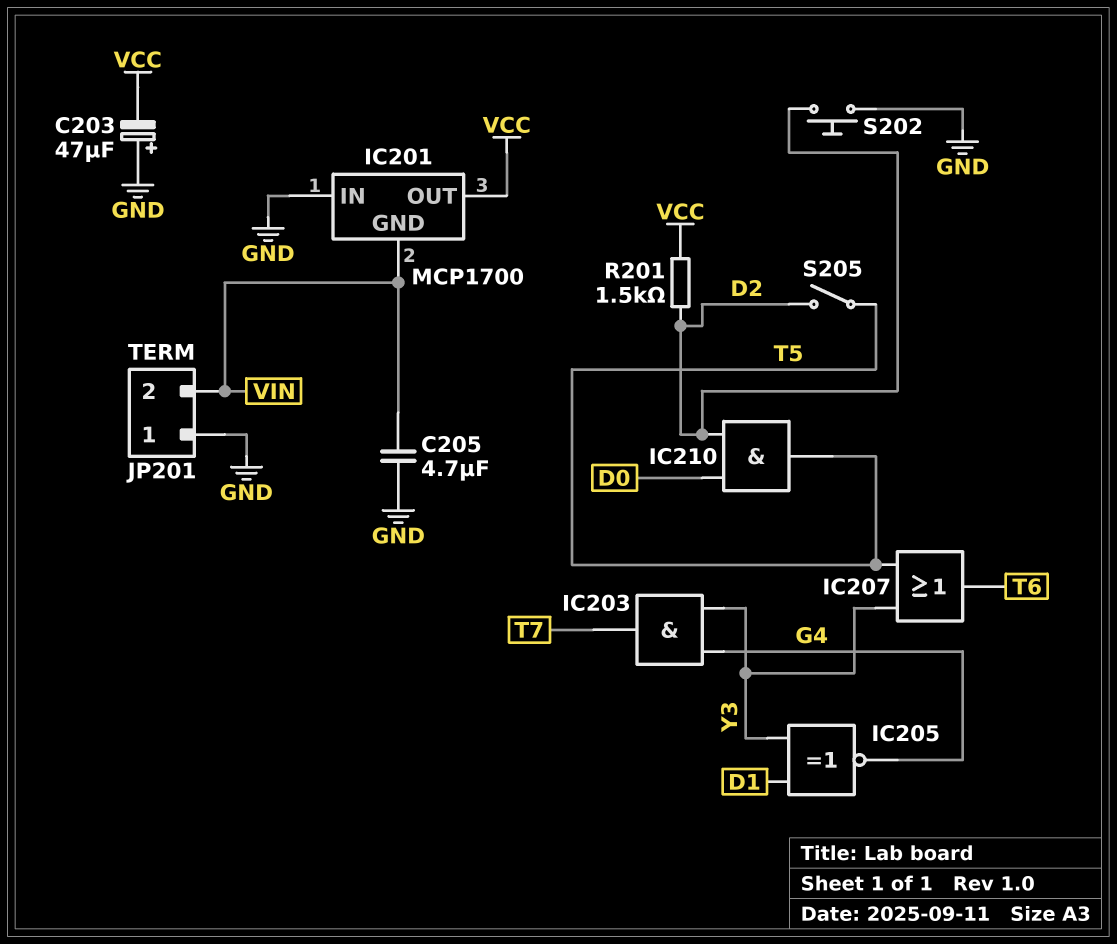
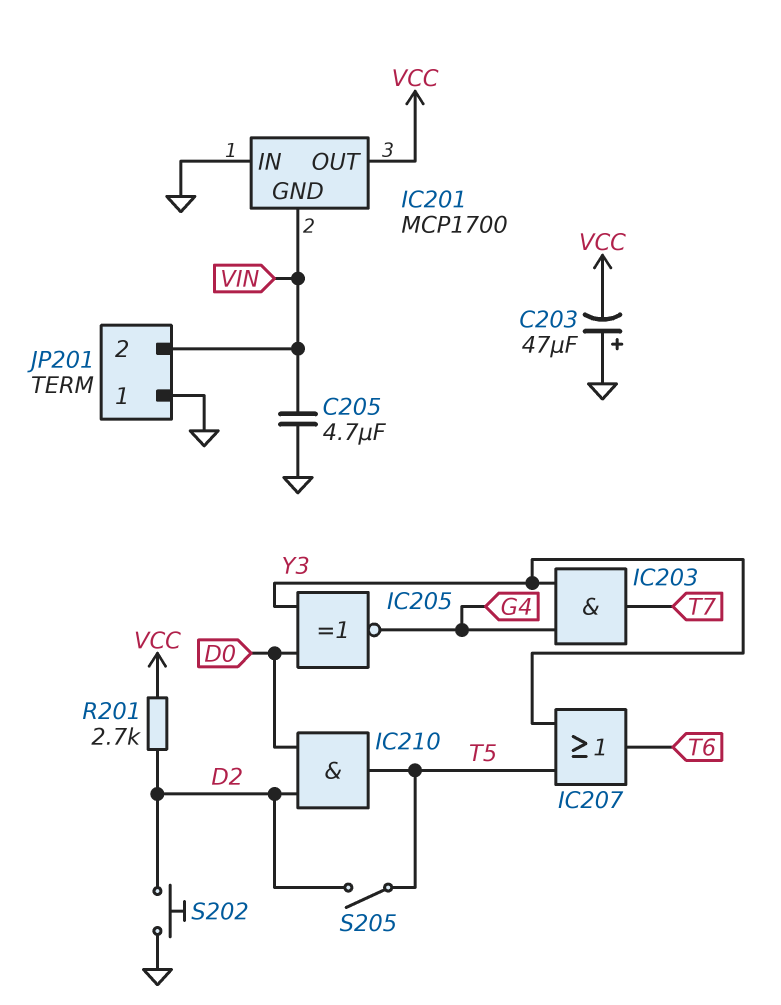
IC205: XNOR (in D1, in Y3, out G4) -> XNOR (in D0, in Y3, out G4)
R201: 1.5k (D2, VCC) -> 2.7k (D2, VCC)

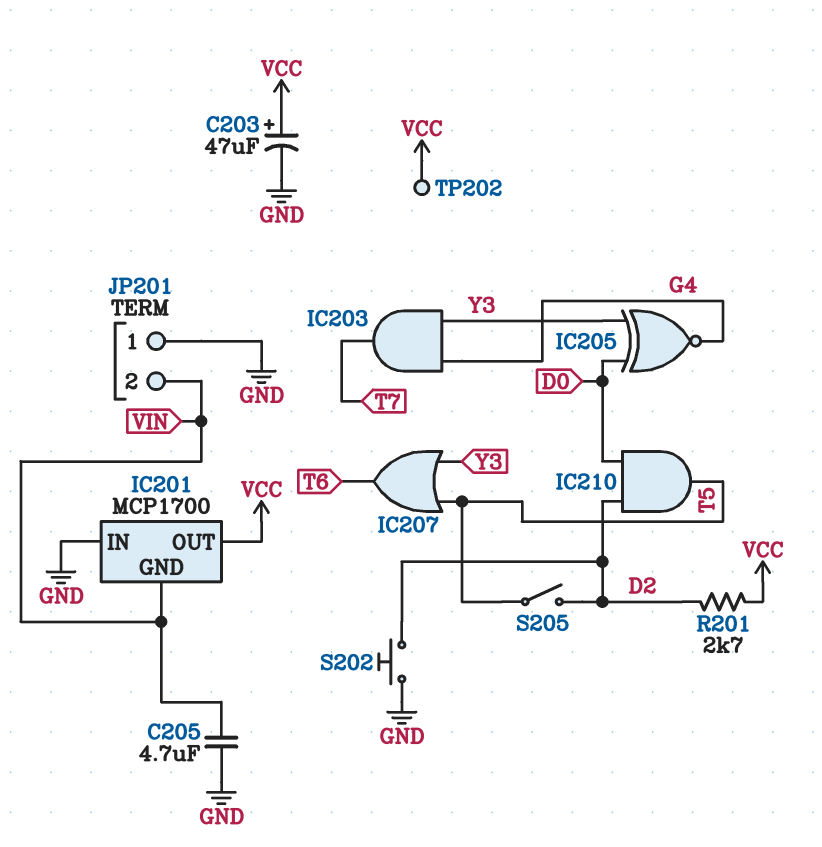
C203: 47uF (plus GND, minus VCC) -> 47uF (plus VCC, minus GND)
TP202: none -> test point (VCC)

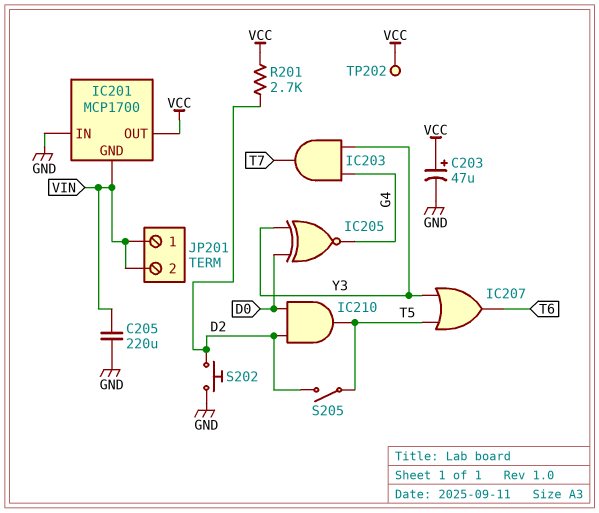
C205: 4.7uF (GND, VIN) -> 220uF (GND, VIN)
JP201 pin 1: GND -> VIN

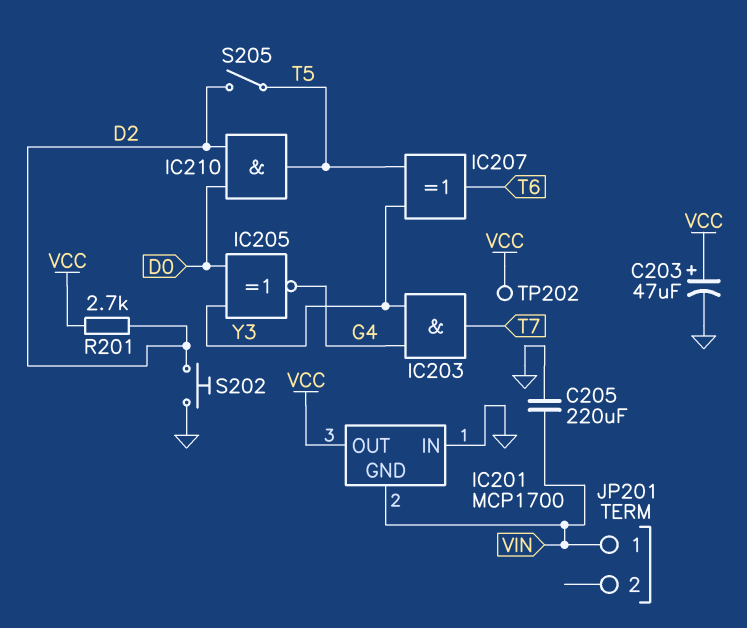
IC207: OR (in T5, in Y3, out T6) -> XOR (in T5, in Y3, out T6)
JP201 pin 2: VIN -> none

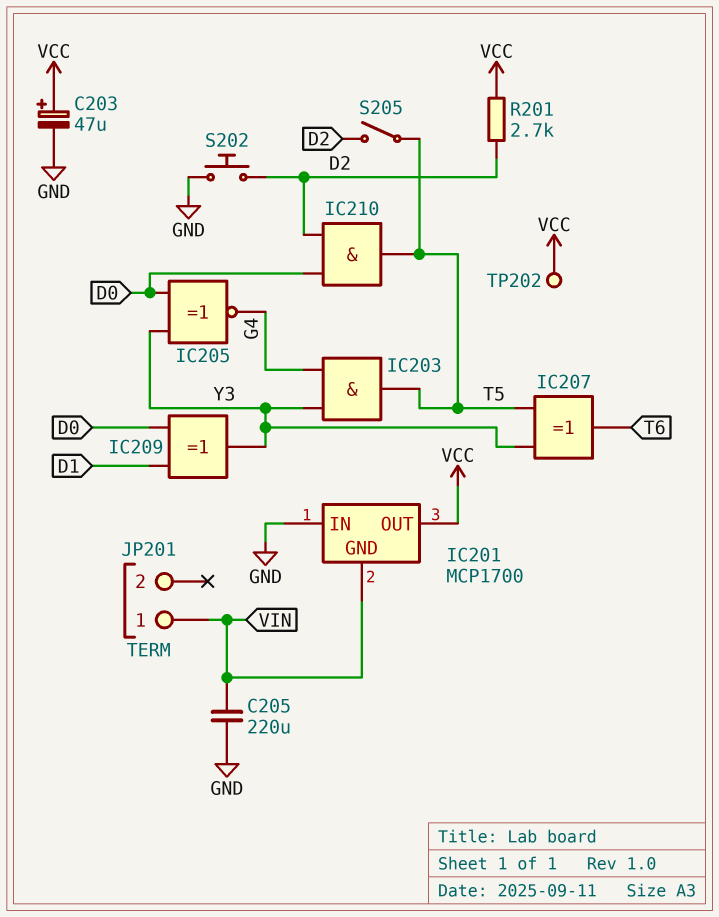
IC203: AND (in G4, in Y3, out T7) -> AND (in G4, in Y3, out T5)
IC209: none -> XOR (in D0, in D1, out Y3)

